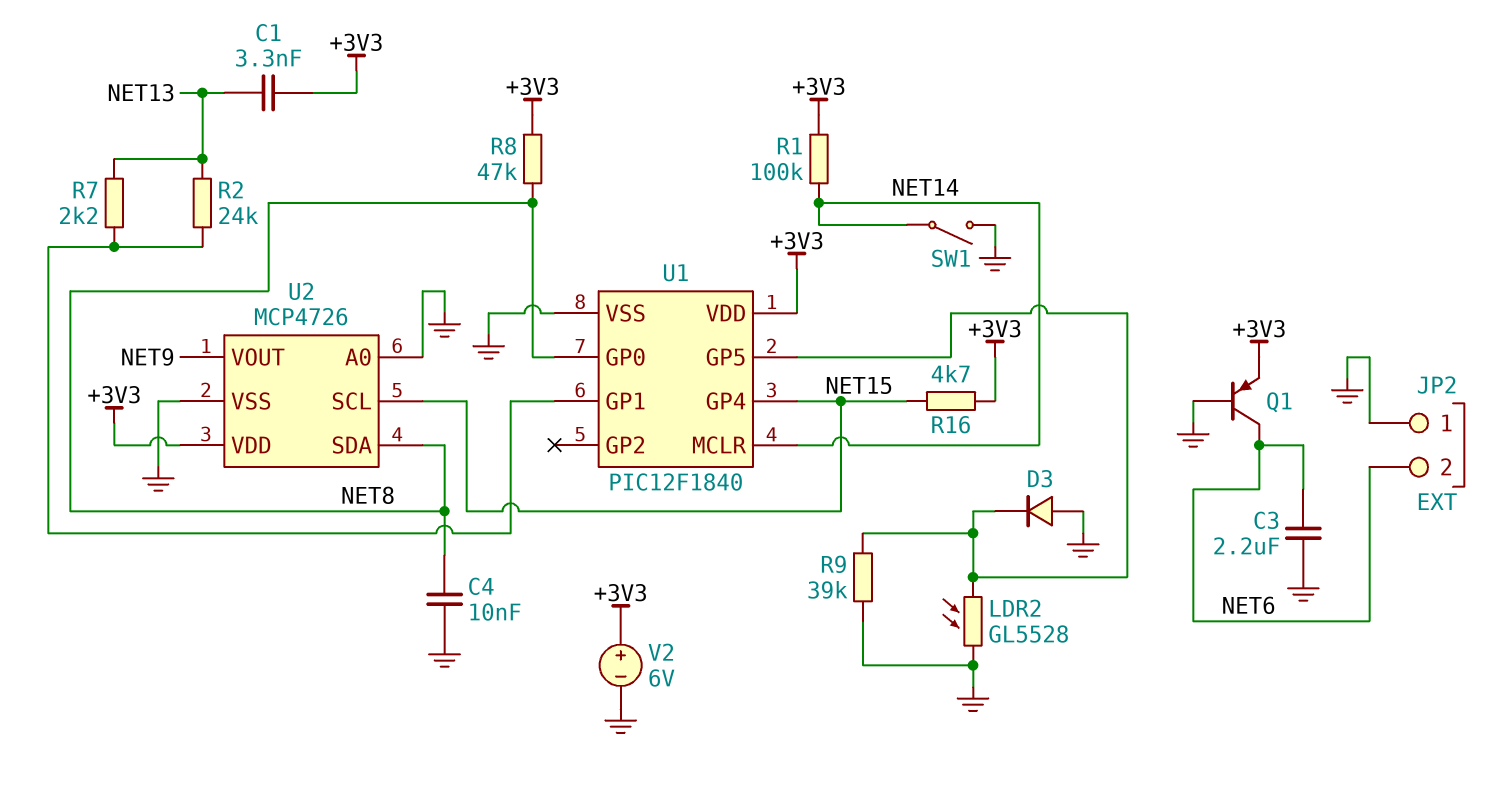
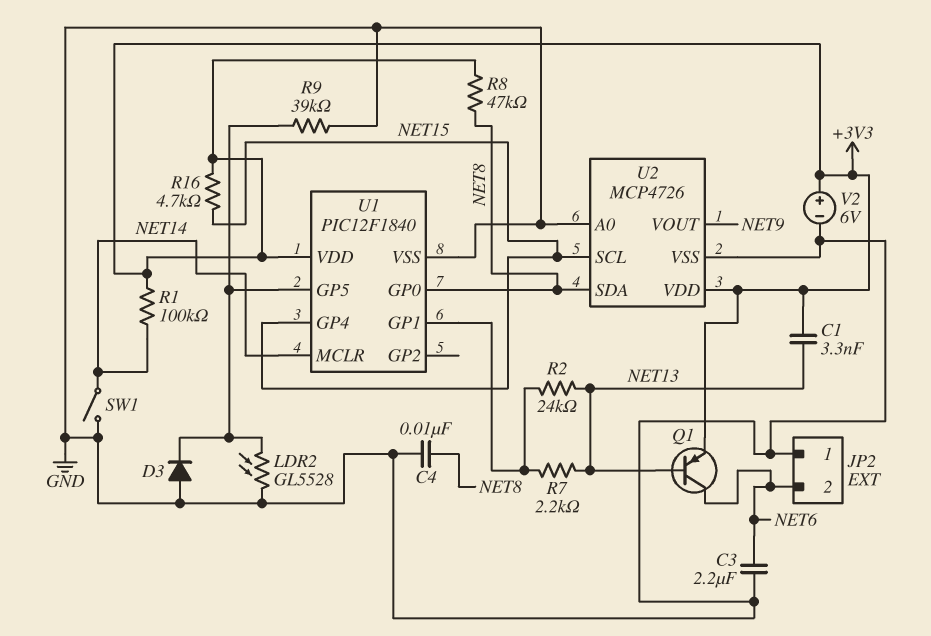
Q1: PNP (B GND, C NET6, E +3V3) -> PNP (B NET13, C NET6, E +3V3)

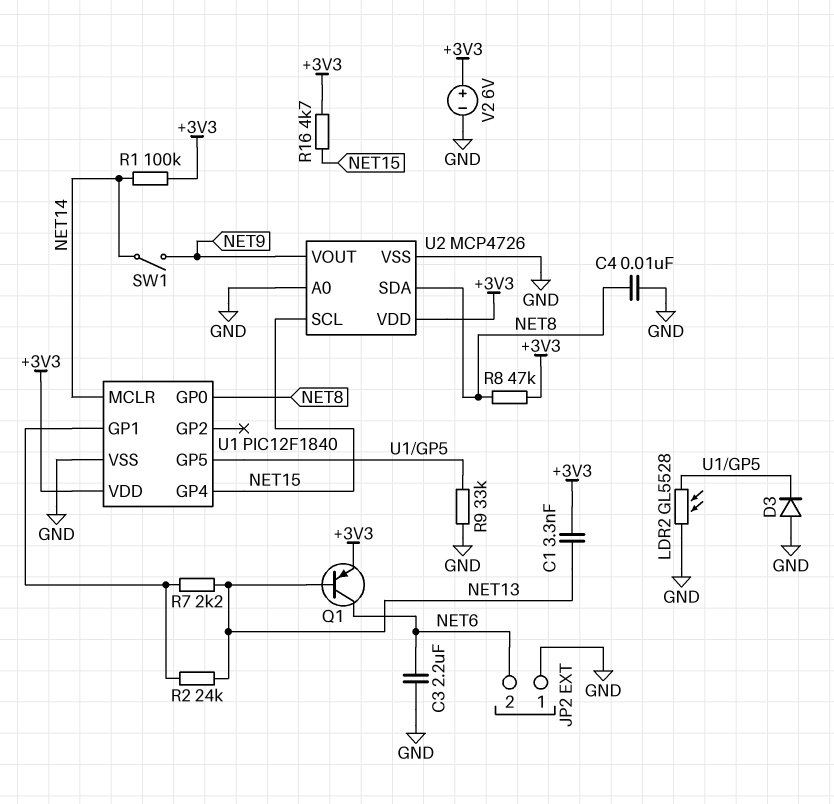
R9: 39k (GND, U1/GP5) -> 33k (GND, U1/GP5)
SW1: switch (GND, NET14) -> switch (NET9, NET14)

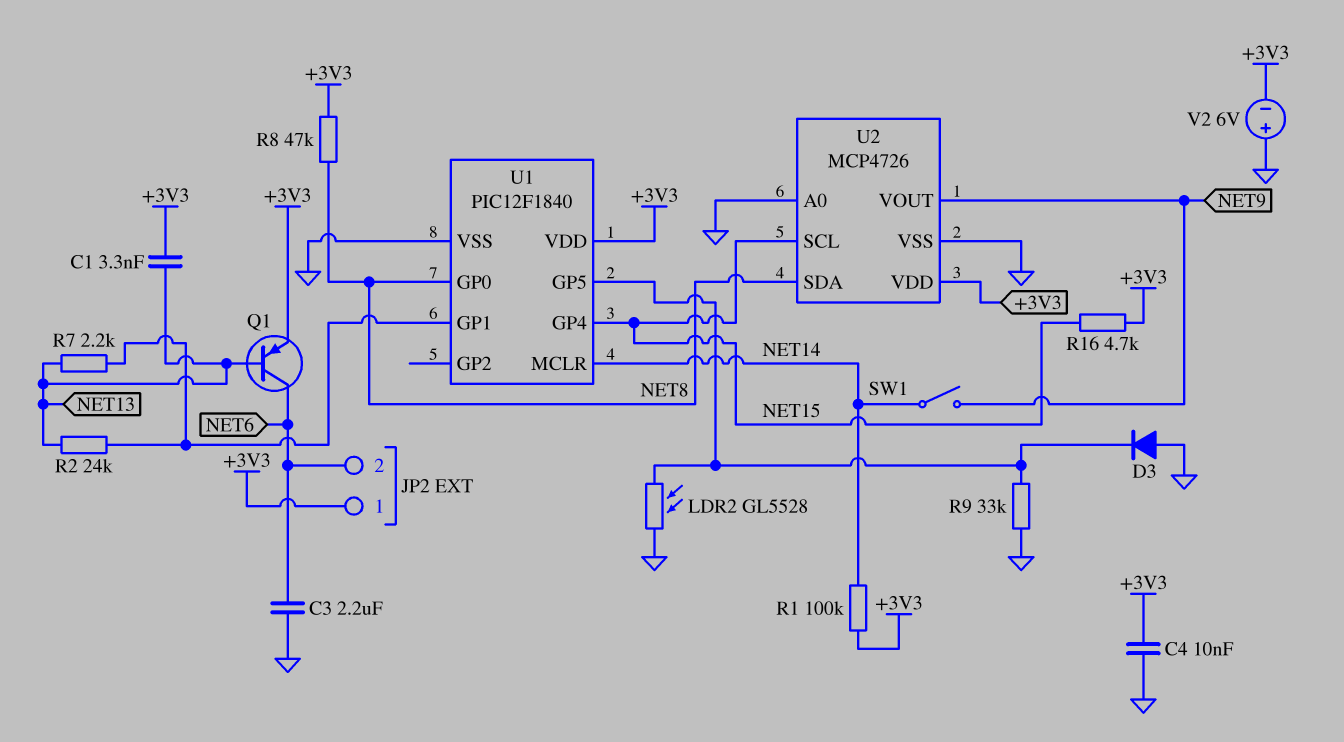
C4: 10nF (GND, NET8) -> 10nF (+3V3, GND)
JP2 pin 1: GND -> +3V3
V2: 6V (plus +3V3, minus GND) -> 6V (plus GND, minus +3V3)

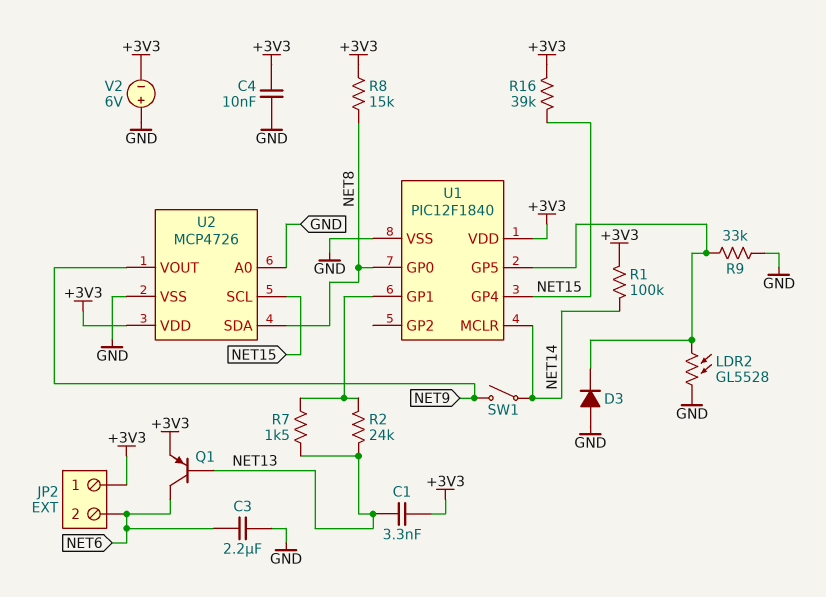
R7: 2.2k (NET13, U1/GP1) -> 1.5k (NET13, U1/GP1)
R8: 47k (+3V3, NET8) -> 15k (+3V3, NET8)
R16: 4.7k (+3V3, NET15) -> 39k (+3V3, NET15)

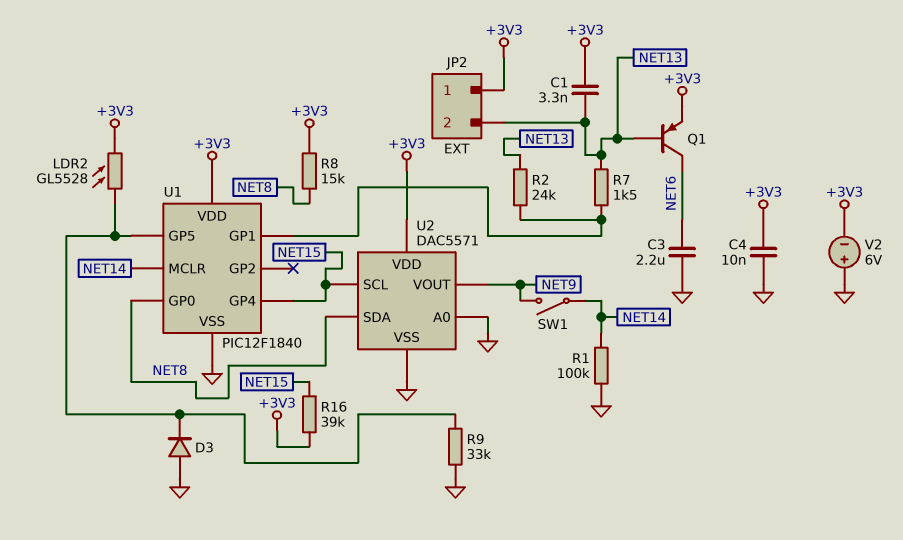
JP2 pin 2: NET6 -> NET13
LDR2: GL5528 (GND, U1/GP5) -> GL5528 (+3V3, U1/GP5)
R1: 100k (+3V3, NET14) -> 100k (GND, NET14)
U2: MCP4726 -> DAC5571

